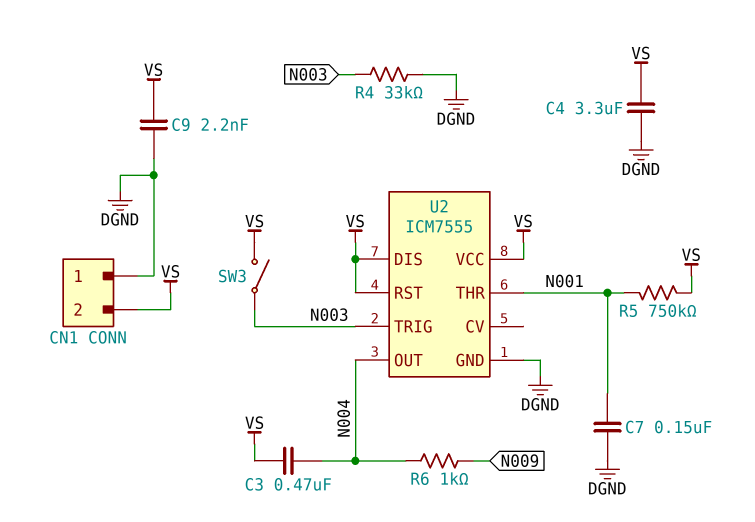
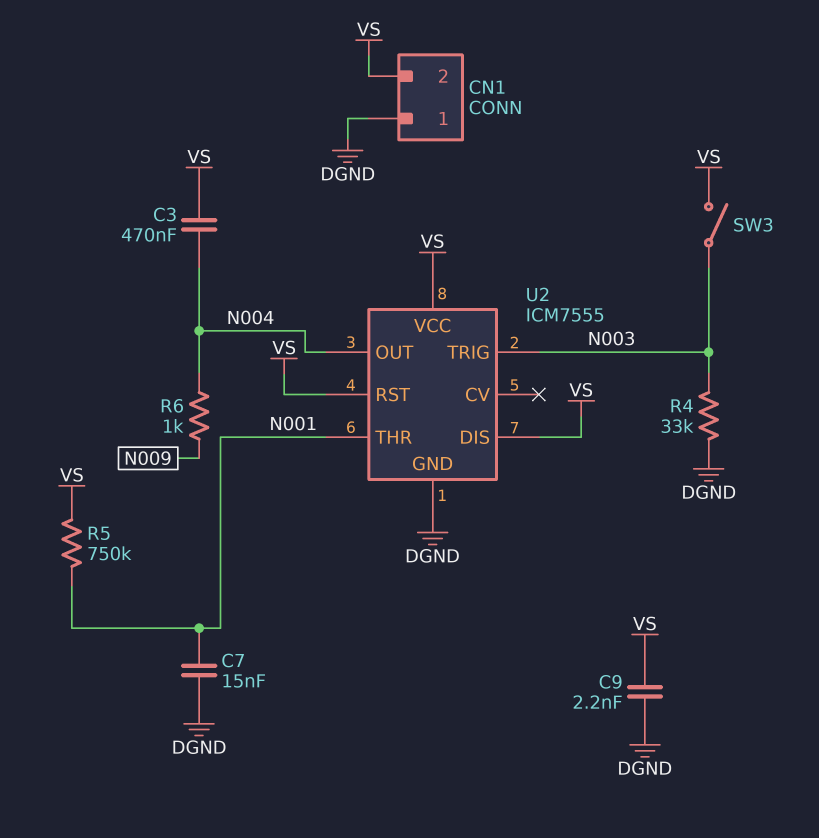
C4: 3.3uF (DGND, VS) -> none
C7: 150nF (DGND, N001) -> 15nF (DGND, N001)

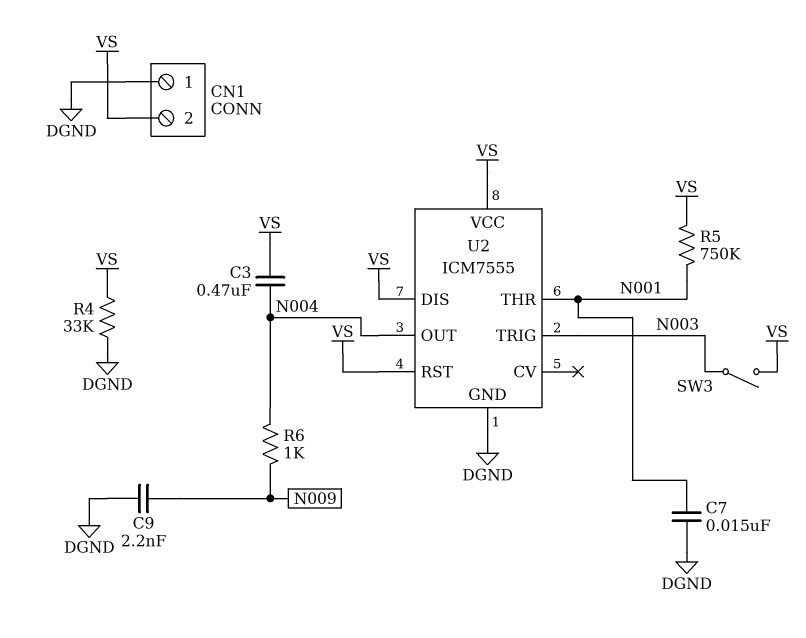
C9: 2.2nF (DGND, VS) -> 2.2nF (DGND, N009)
R4: 33k (DGND, N003) -> 33k (DGND, VS)

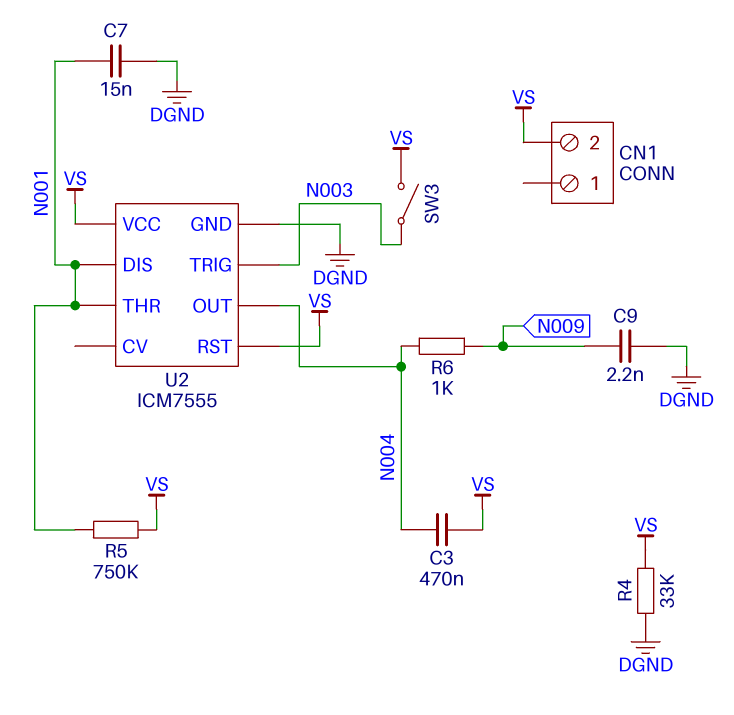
CN1 pin 1: DGND -> none
U2 pin DIS: VS -> N001

